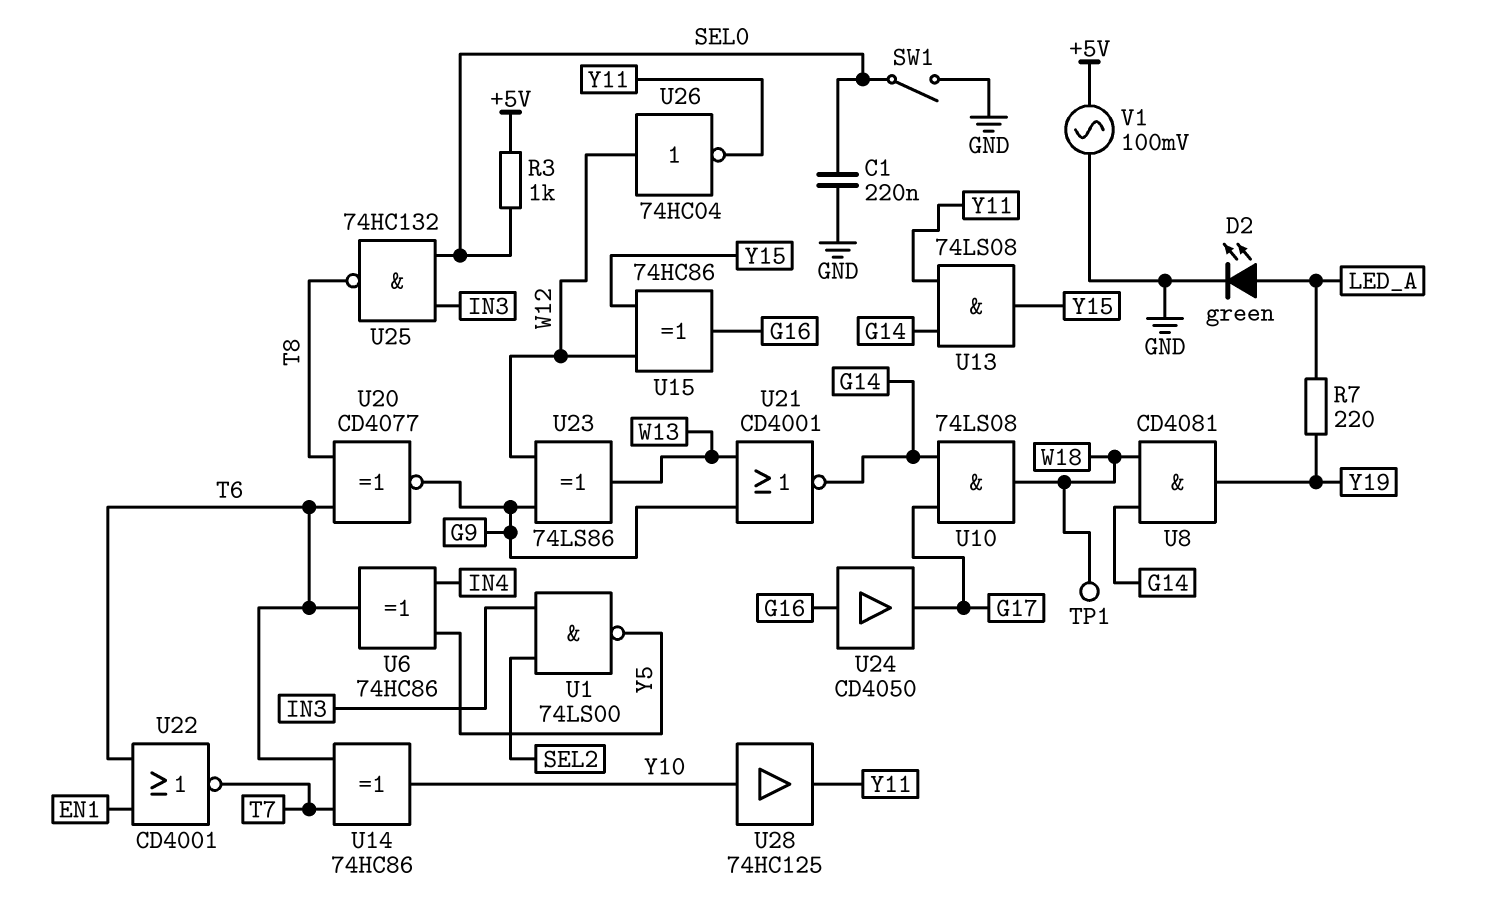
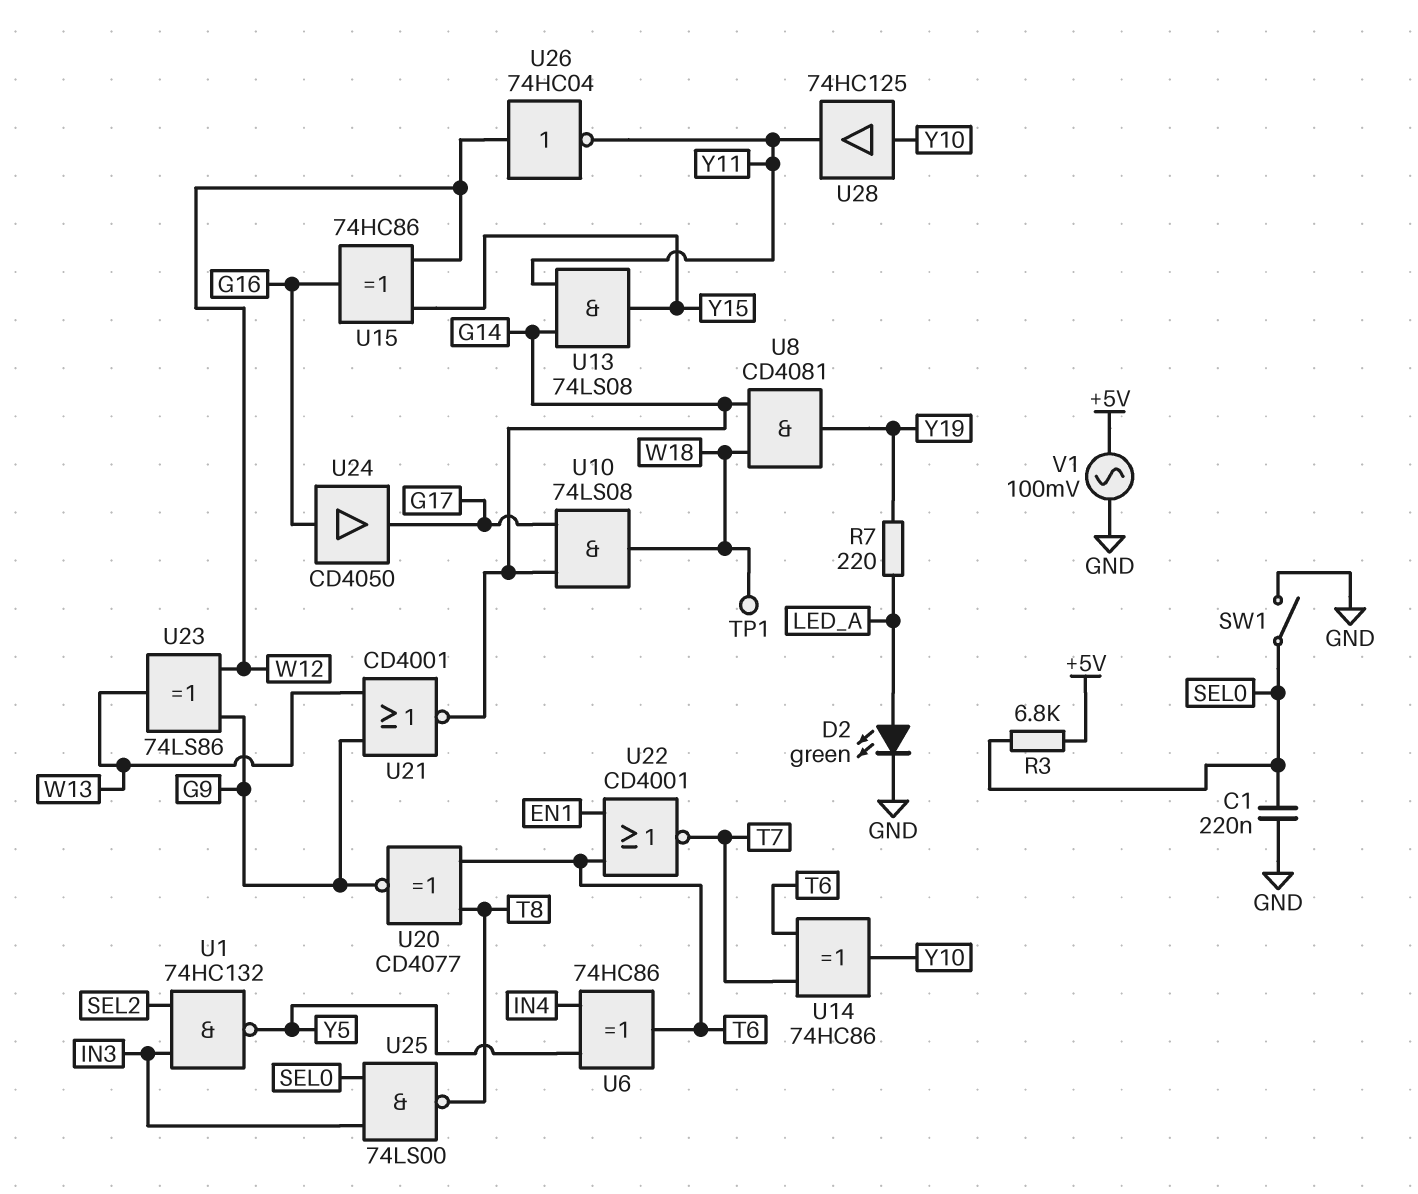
R3: 1k (+5V, SEL0) -> 6.8k (+5V, SEL0)
U1: NAND 74LS00 (in IN3, in SEL2, out Y5) -> NAND 74HC132 (in IN3, in SEL2, out Y5)
U25: NAND 74HC132 (in IN3, in SEL0, out T8) -> NAND 74LS00 (in IN3, in SEL0, out T8)

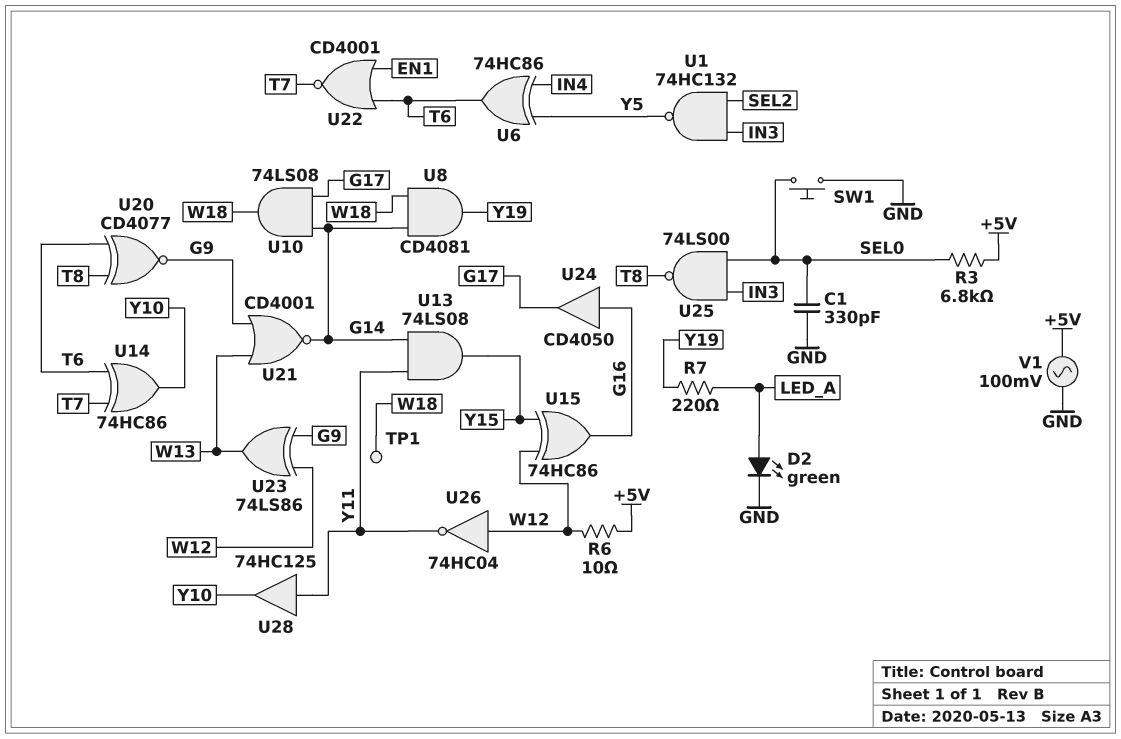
C1: 220nF (GND, SEL0) -> 330pF (GND, SEL0)
R6: none -> 10 (+5V, W12)
SW1: switch (GND, SEL0) -> button (GND, SEL0)
U28: buffer 74HC125 (in Y10, out Y11) -> buffer 74HC125 (in Y11, out Y10)

